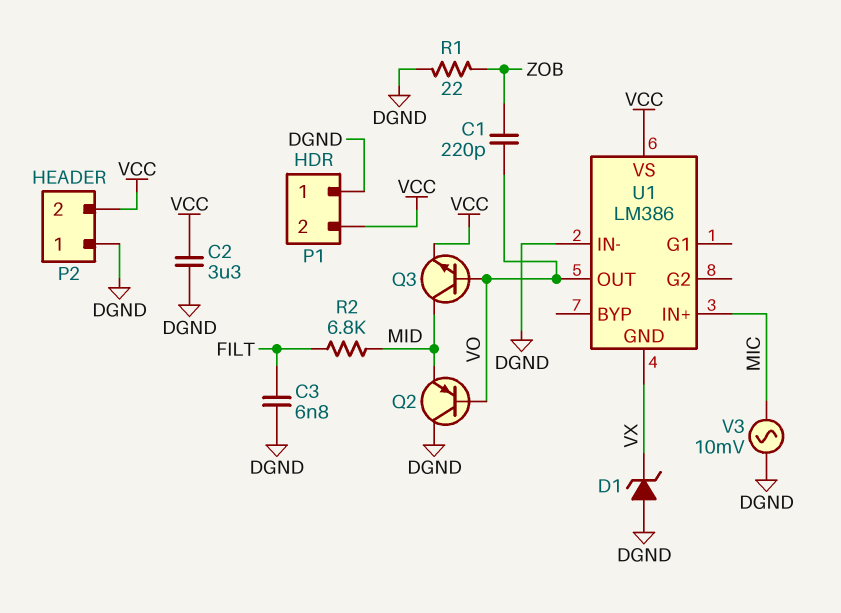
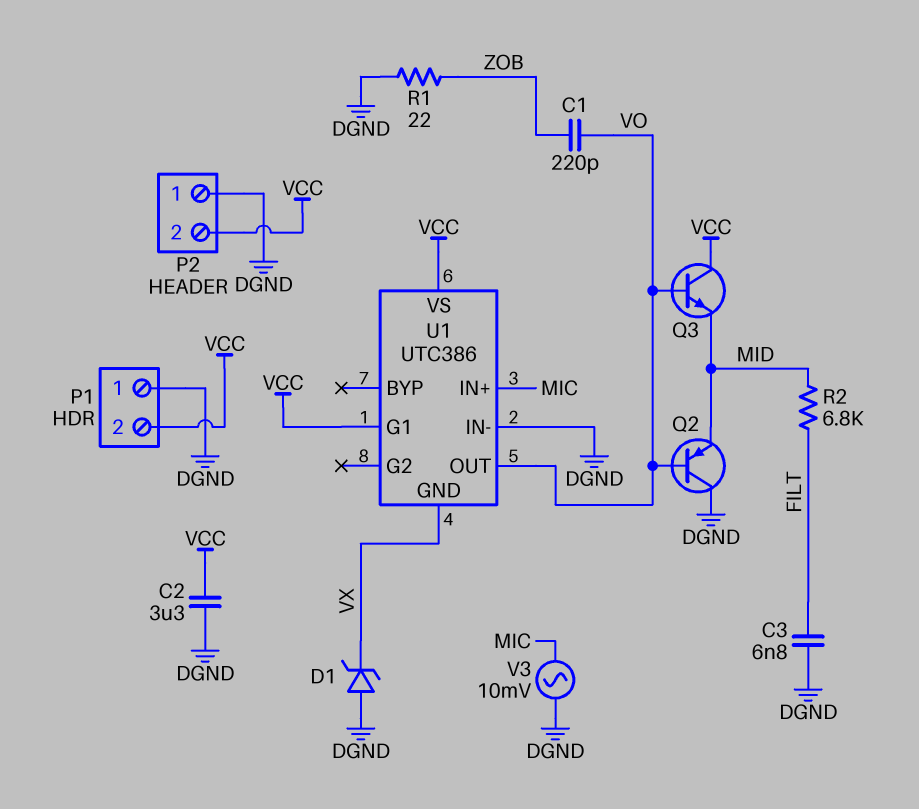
Q3: NPN (B VO, C MID, E VCC) -> NPN (B VO, C VCC, E MID)
U1: LM386 -> UTC386
U1 pin G1: none -> VCC

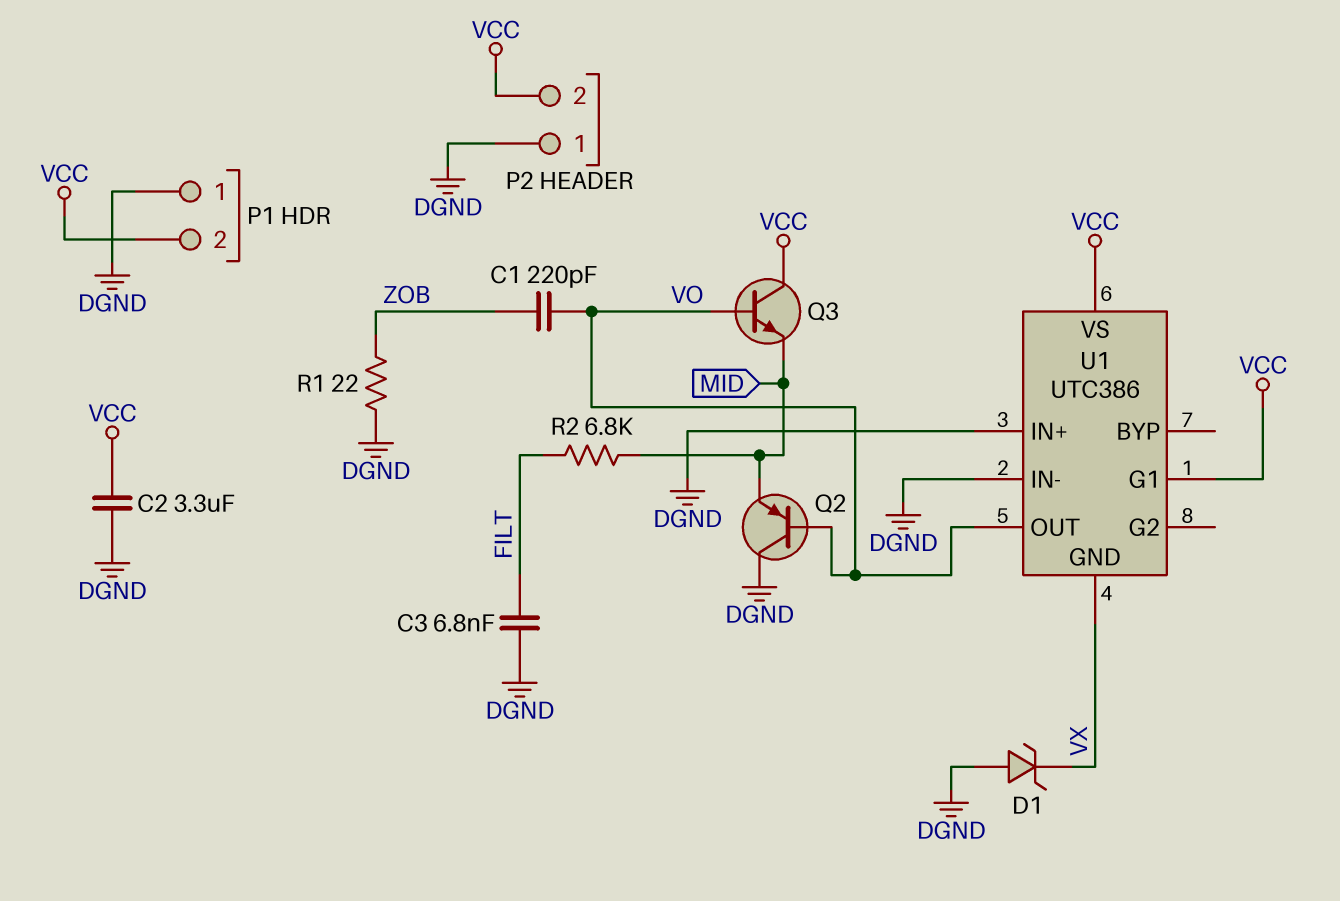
U1 pin IN+: MIC -> DGND
V3: AC 10mV (DGND, MIC) -> none

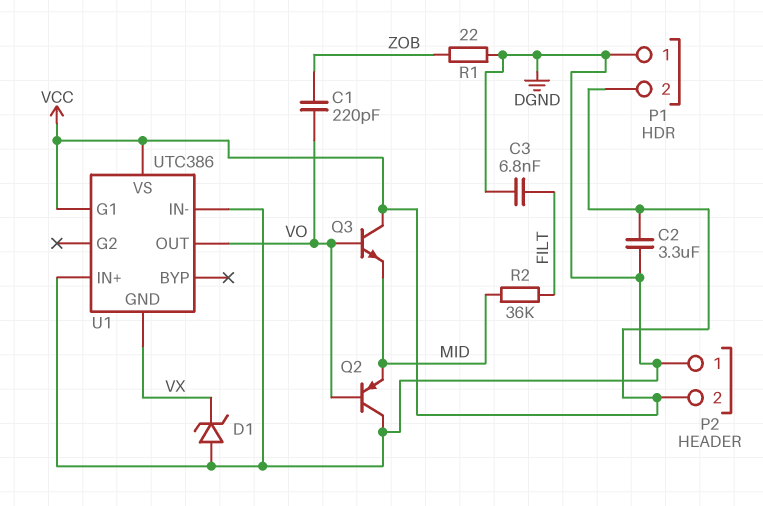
R2: 6.8k (FILT, MID) -> 36k (FILT, MID)

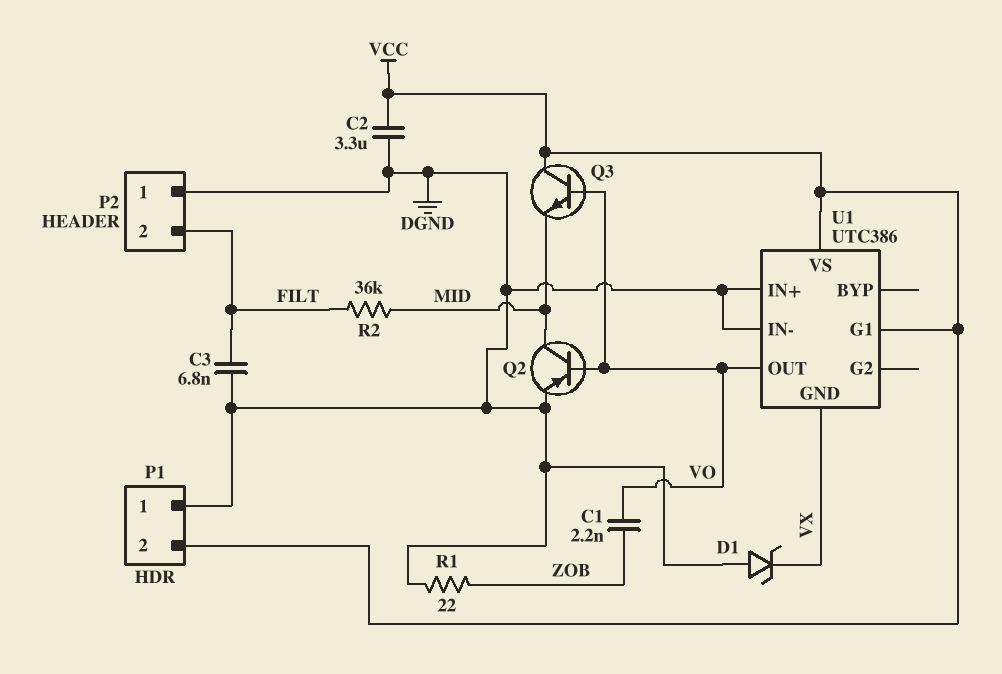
C1: 220pF (VO, ZOB) -> 2.2nF (VO, ZOB)
P2 pin 2: VCC -> FILT
Q2: PNP (B VO, C DGND, E MID) -> PNP (B VO, C MID, E DGND)

